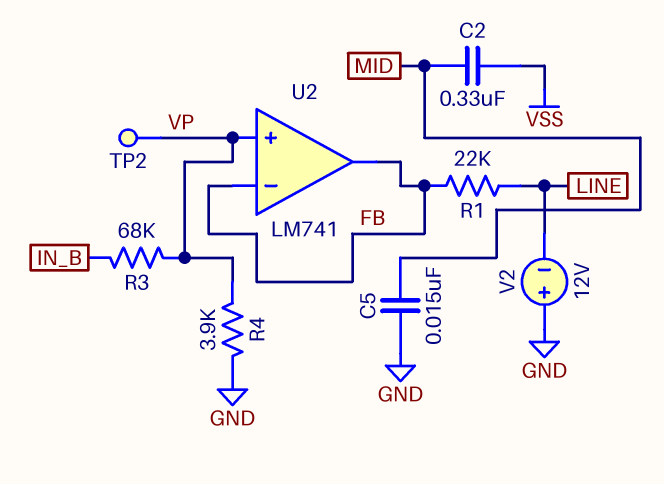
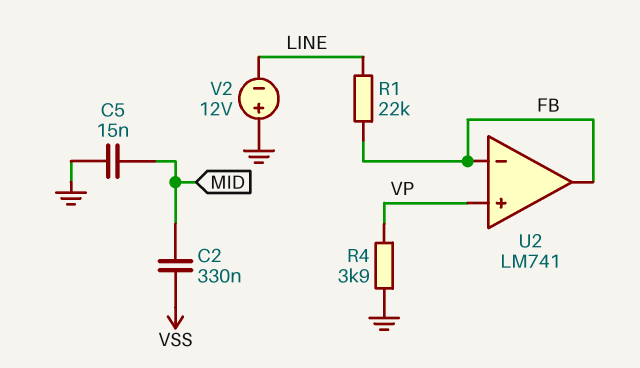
R3: 68k (IN_B, VP) -> none
TP2: test point (VP) -> none

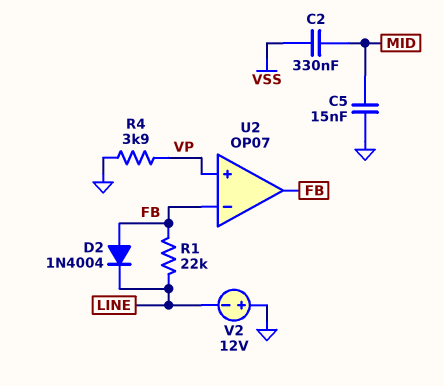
D2: none -> diode 1N4004 (A FB, K LINE)
U2: LM741 -> OP07

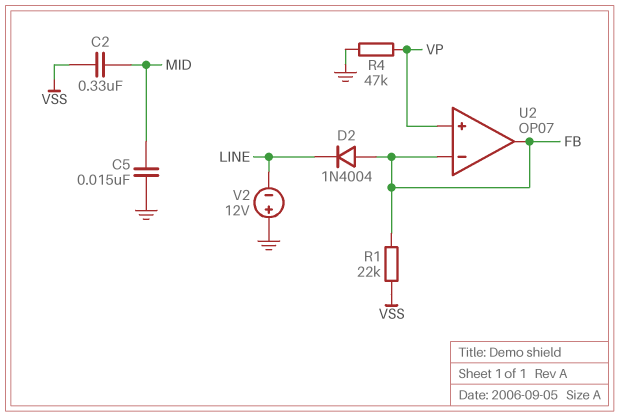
R1: 22k (FB, LINE) -> 22k (FB, VSS)
R4: 3.9k (GND, VP) -> 47k (GND, VP)

